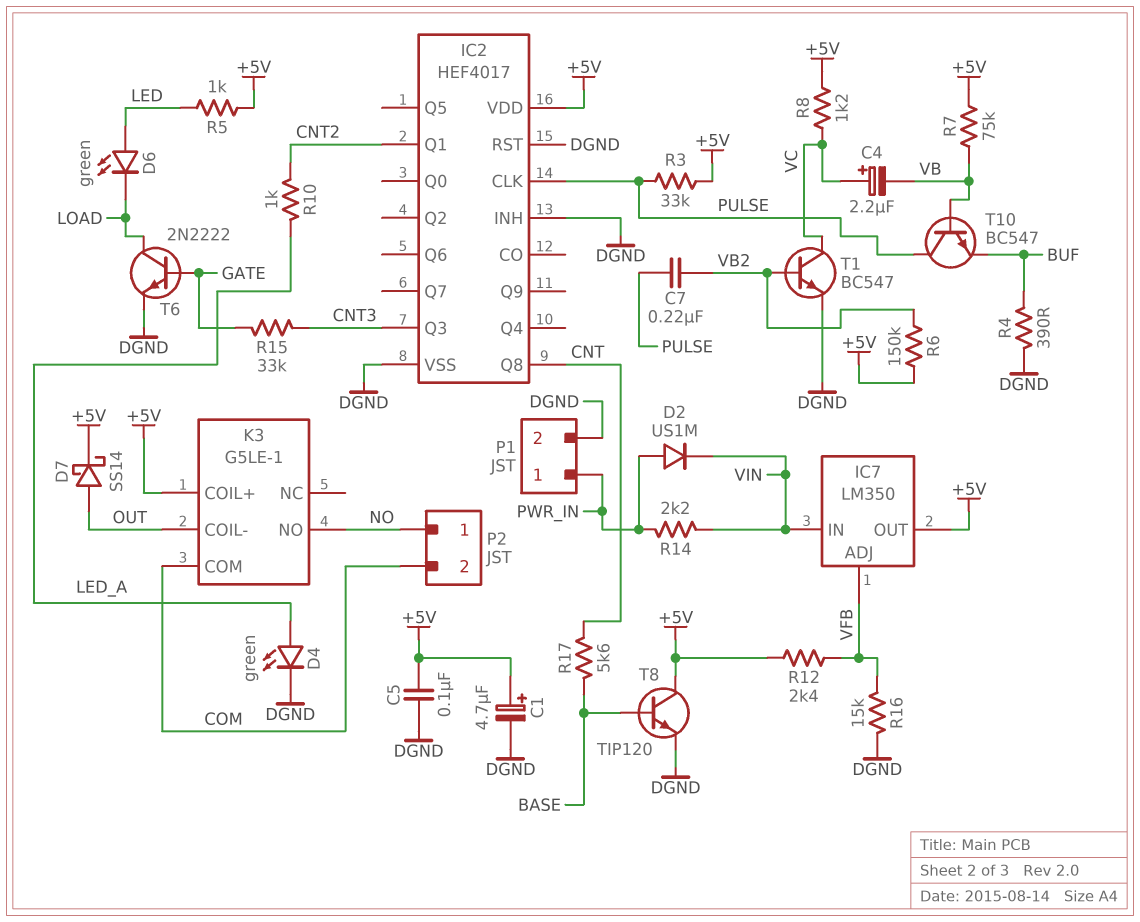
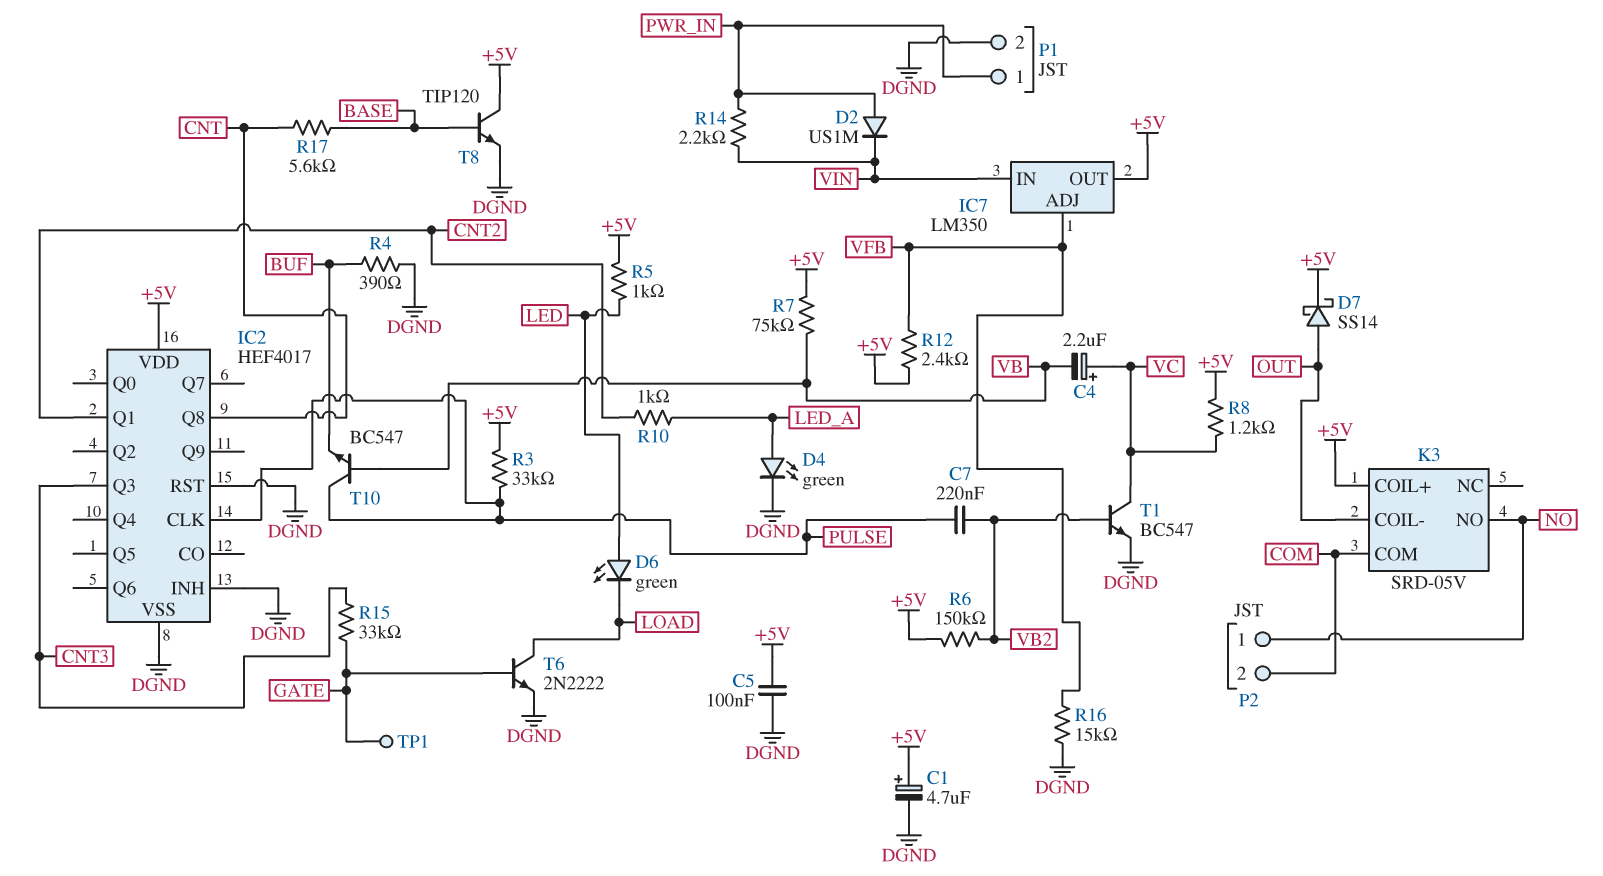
K3: G5LE-1 -> SRD-05V
TP1: none -> test point (GATE)

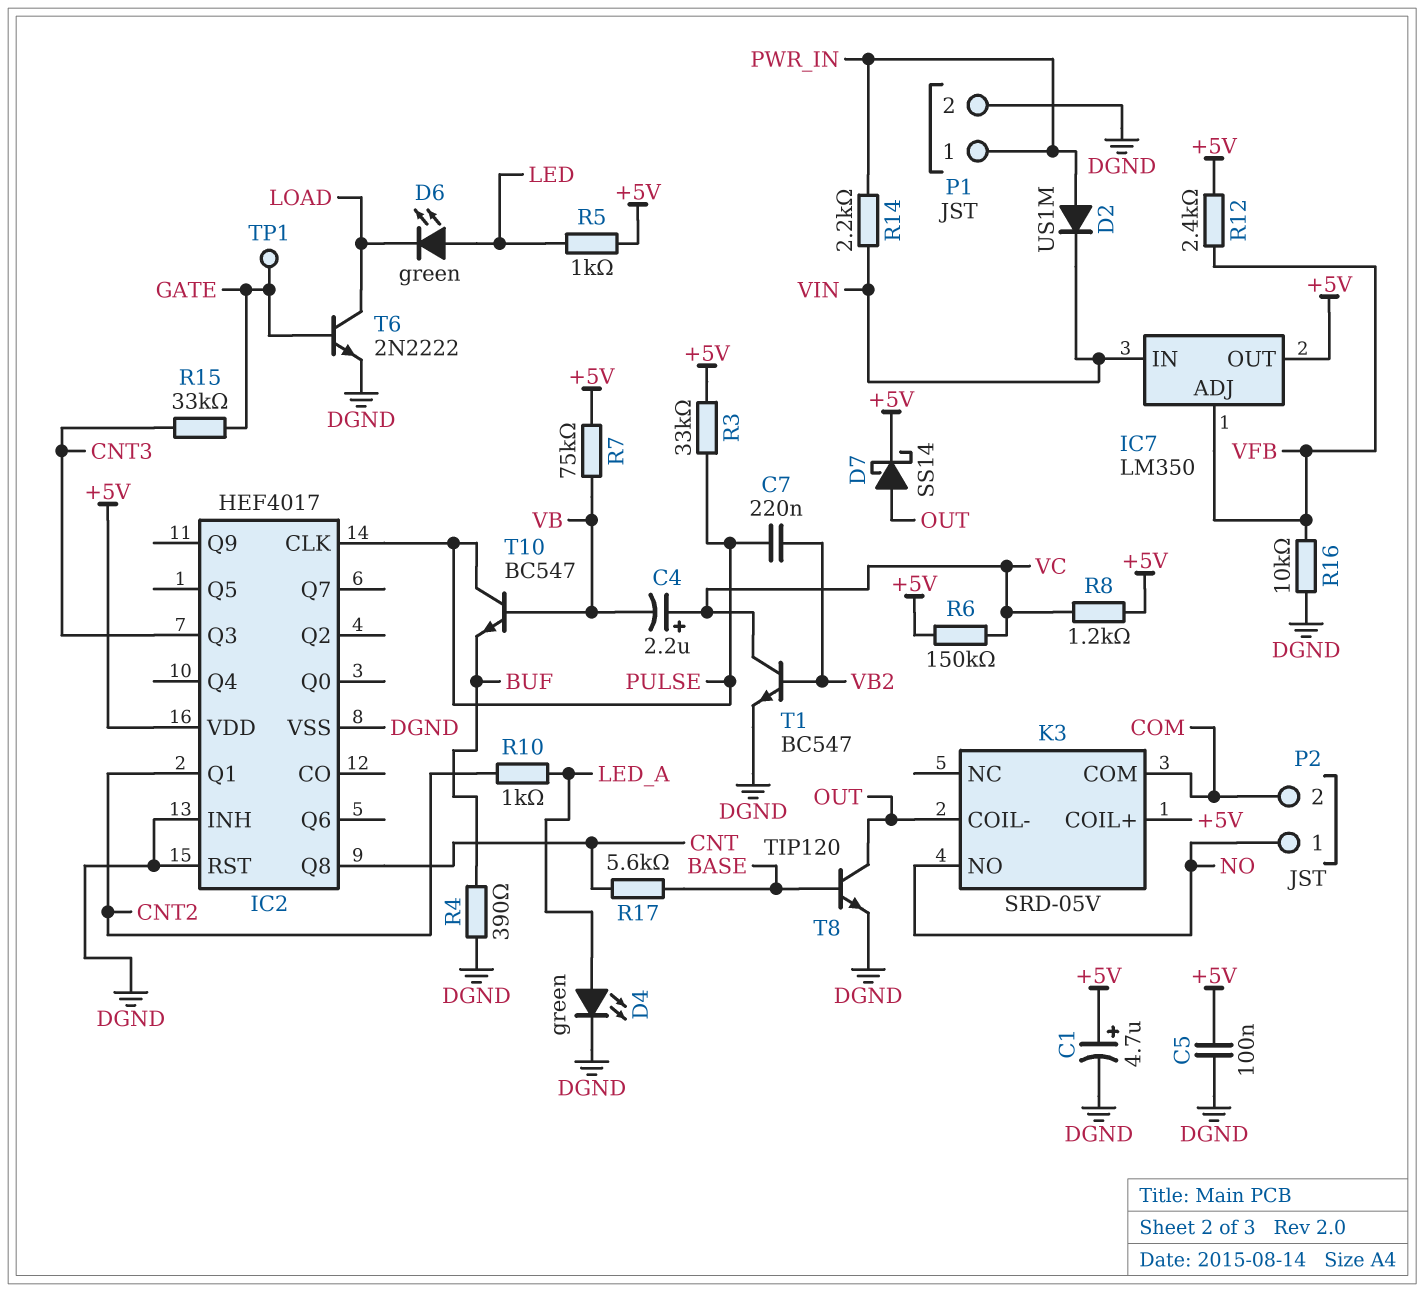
R6: 150k (+5V, VB2) -> 150k (+5V, VC)
R16: 15k (DGND, VFB) -> 10k (DGND, VFB)
T8: NPN TIP120 (B BASE, C +5V, E DGND) -> NPN TIP120 (B BASE, C OUT, E DGND)

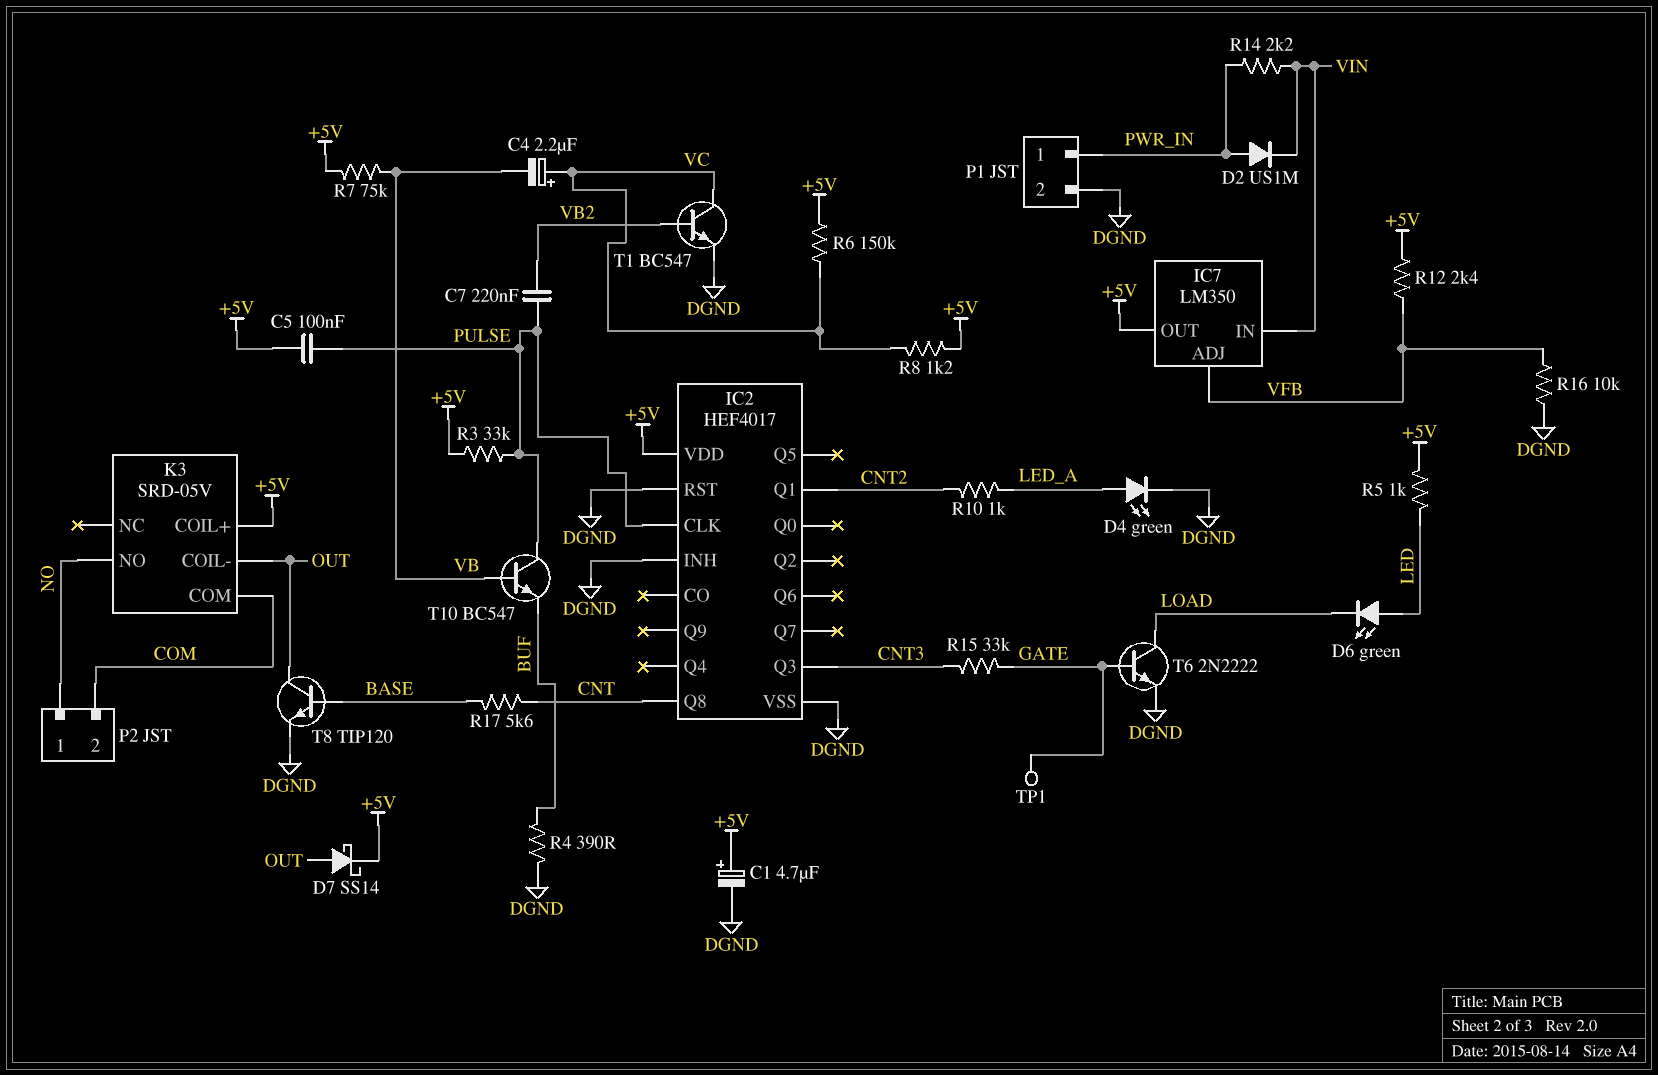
C5: 100nF (+5V, DGND) -> 100nF (+5V, PULSE)

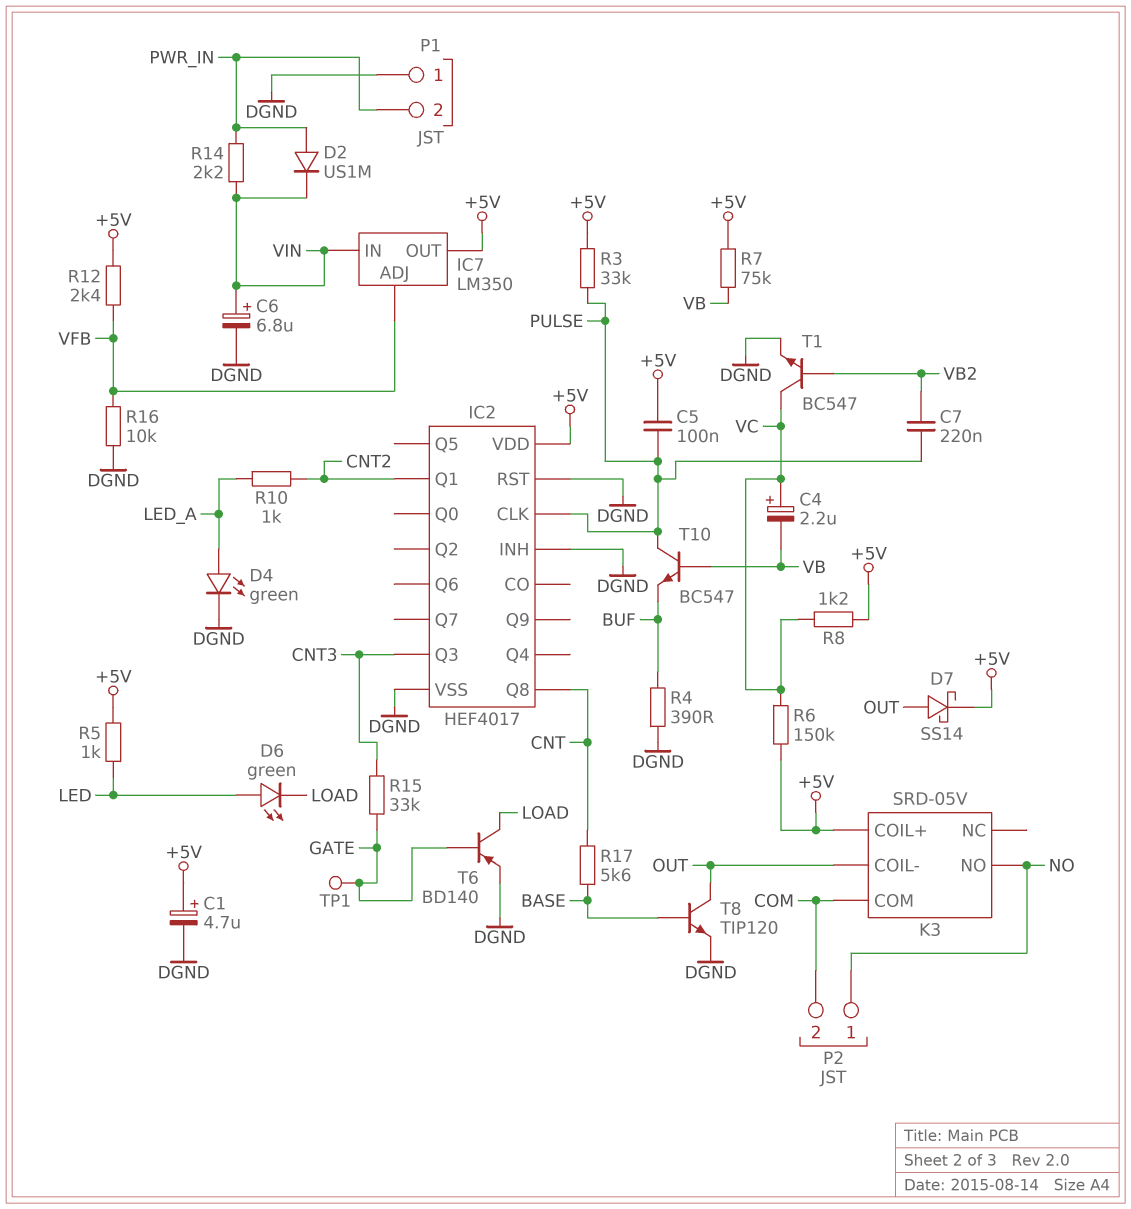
C6: none -> 6.8uF (plus VIN, minus DGND)
P1 pin 1: PWR_IN -> DGND
P1 pin 2: DGND -> PWR_IN
T6: NPN 2N2222 (B GATE, C LOAD, E DGND) -> PNP BD140 (B GATE, C LOAD, E DGND)

